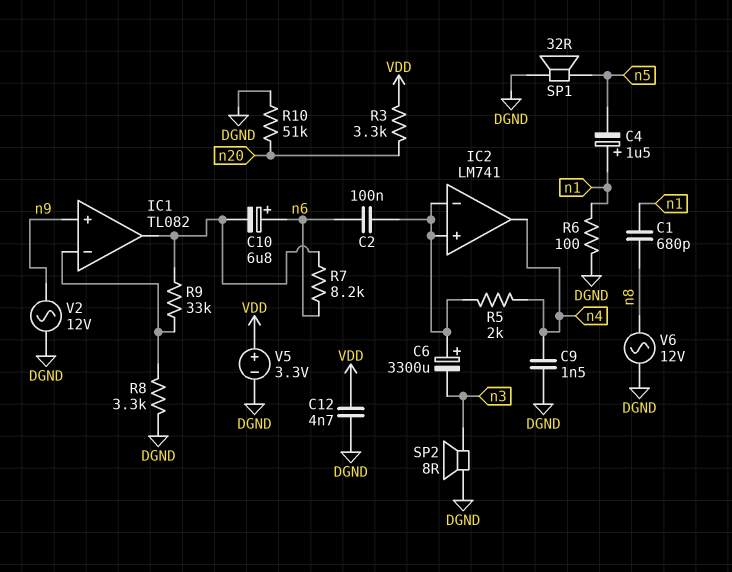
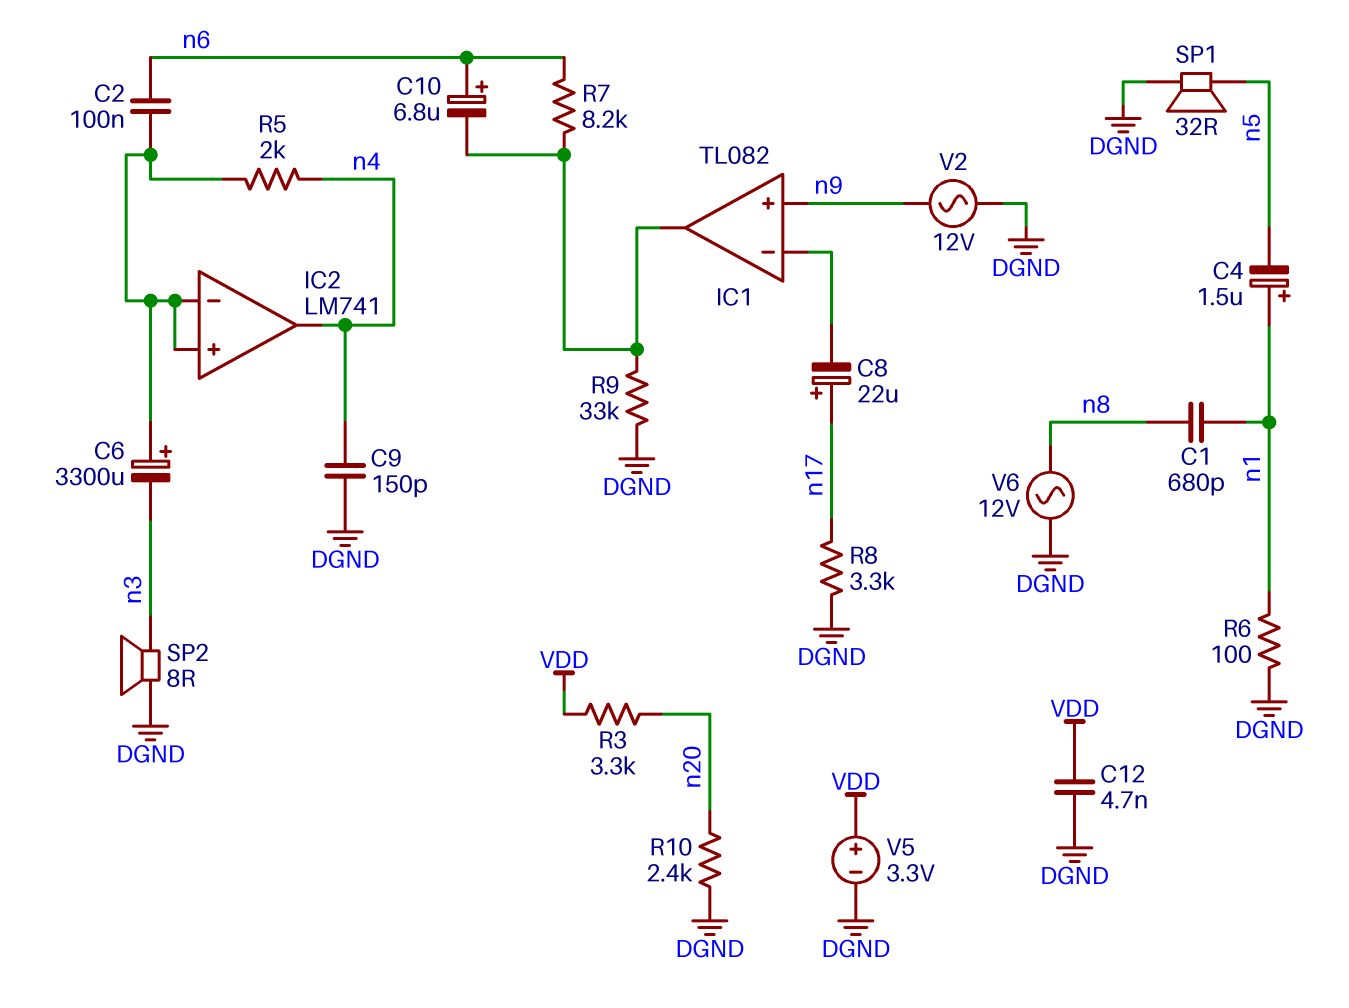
C8: none -> 22uF (plus n17, minus IC1/in-)
C9: 1.5nF (DGND, n4) -> 150pF (DGND, n4)
R8: 3.3k (DGND, IC1/in-) -> 3.3k (DGND, n17)
R9: 33k (IC1/in-, IC1/out) -> 33k (DGND, IC1/out)
R10: 51k (DGND, n20) -> 2.4k (DGND, n20)

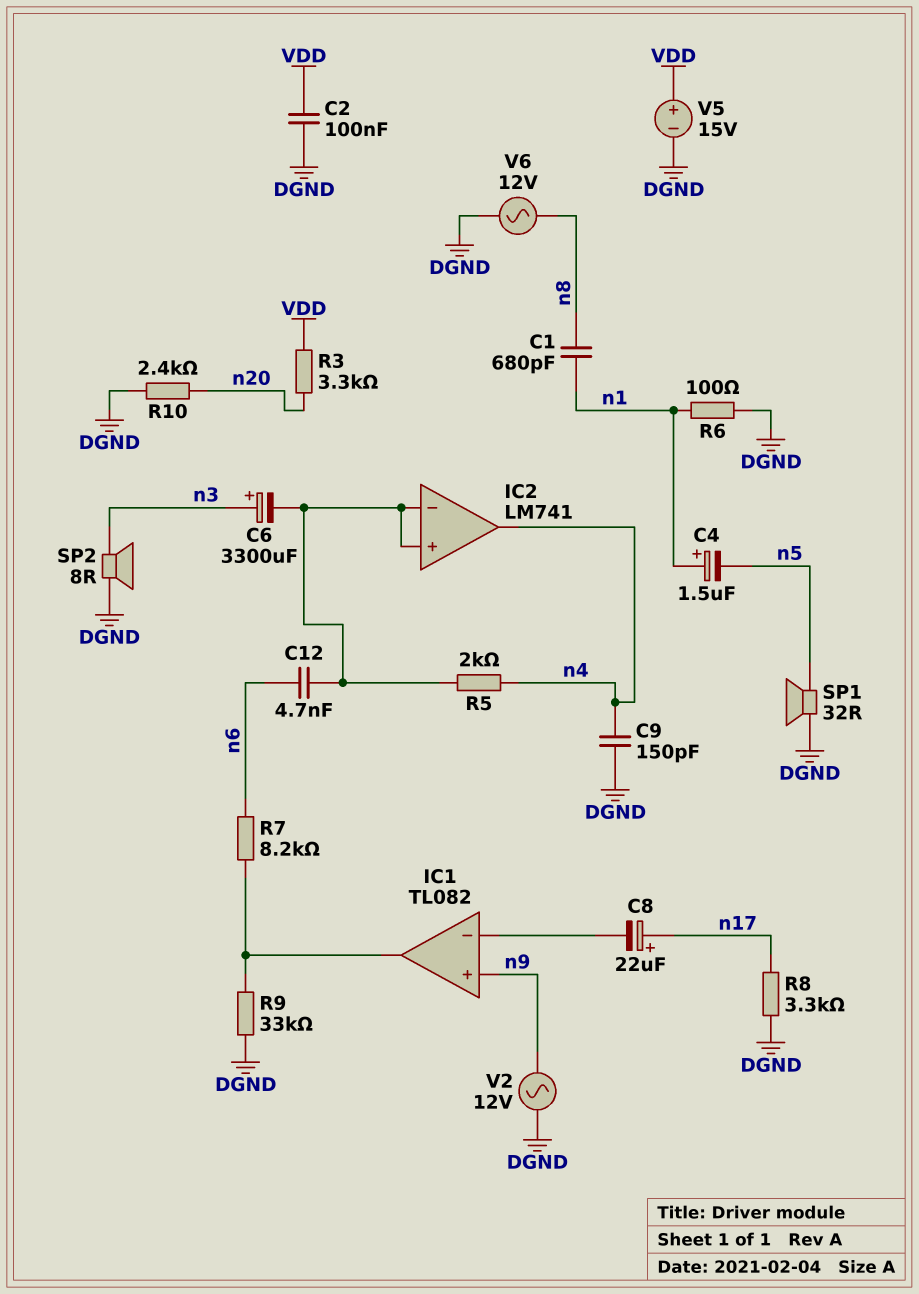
C2: 100nF (IC2/in+, n6) -> 100nF (DGND, VDD)
C6: 3300uF (plus IC2/in+, minus n3) -> 3300uF (plus n3, minus IC2/in+)
C10: 6.8uF (plus n6, minus IC1/out) -> none
C12: 4.7nF (DGND, VDD) -> 4.7nF (IC2/in+, n6)
V5: 3.3V (plus VDD, minus DGND) -> 15V (plus VDD, minus DGND)

